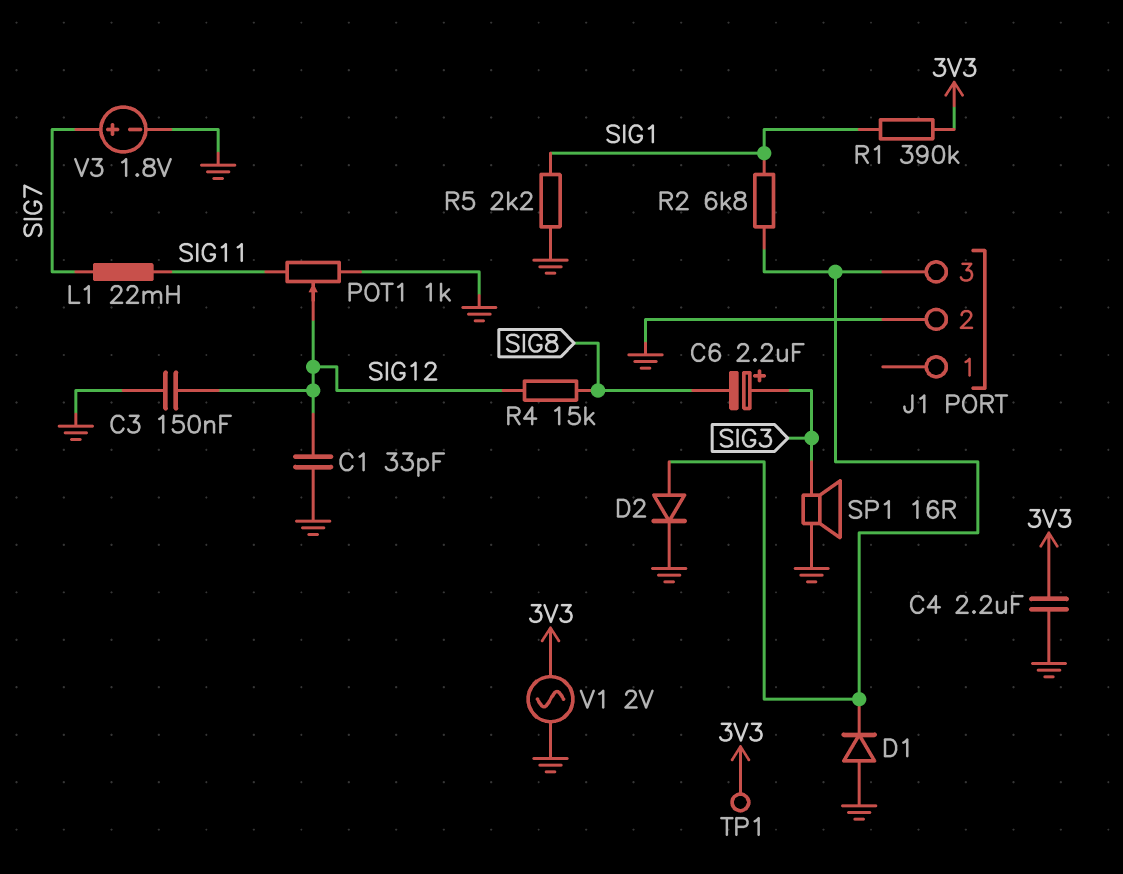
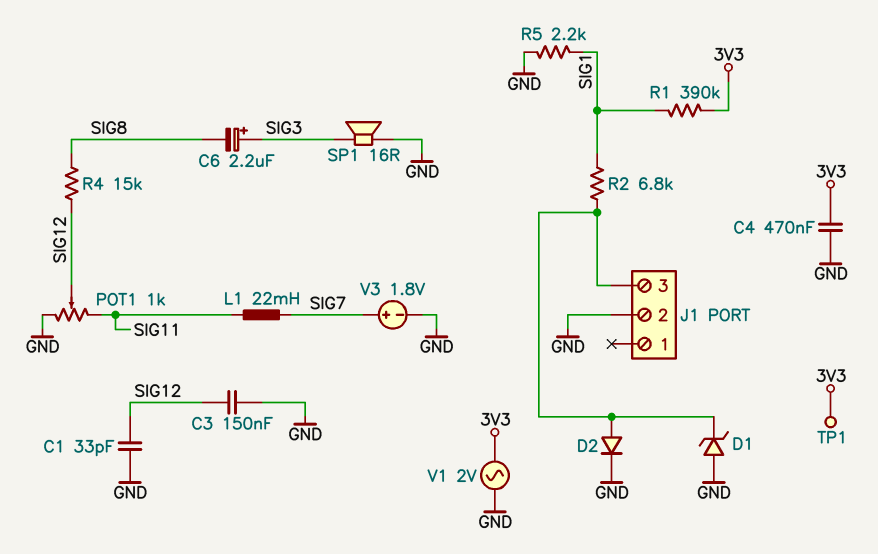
C4: 2.2uF (3V3, GND) -> 470nF (3V3, GND)
D1: diode (A GND, K J1/3) -> zener (A GND, K J1/3)

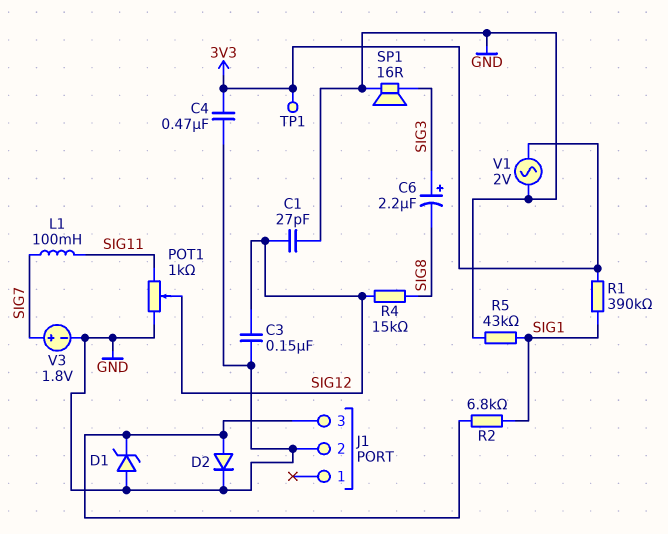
C1: 33pF (GND, SIG12) -> 27pF (GND, SIG12)
L1: 22mH (SIG7, SIG11) -> 100mH (SIG7, SIG11)
R5: 2.2k (GND, SIG1) -> 43k (GND, SIG1)

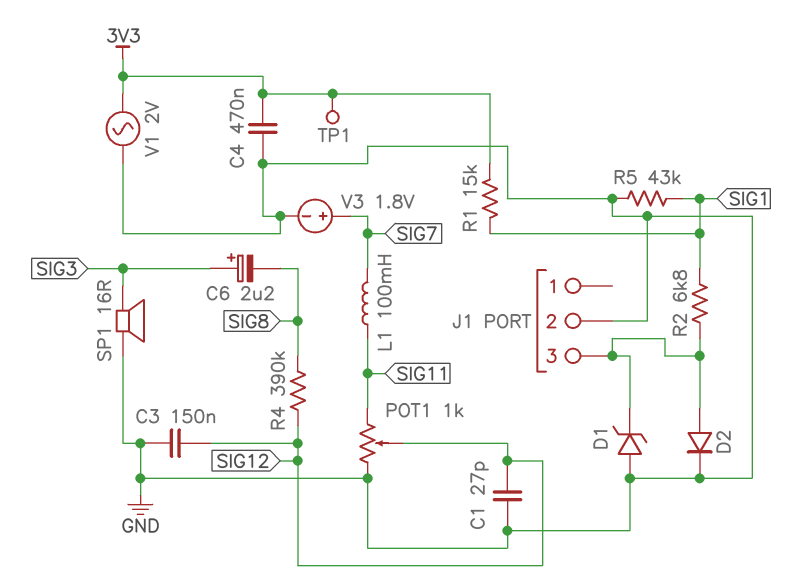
R1: 390k (3V3, SIG1) -> 15k (3V3, SIG1)
R4: 15k (SIG8, SIG12) -> 390k (SIG8, SIG12)

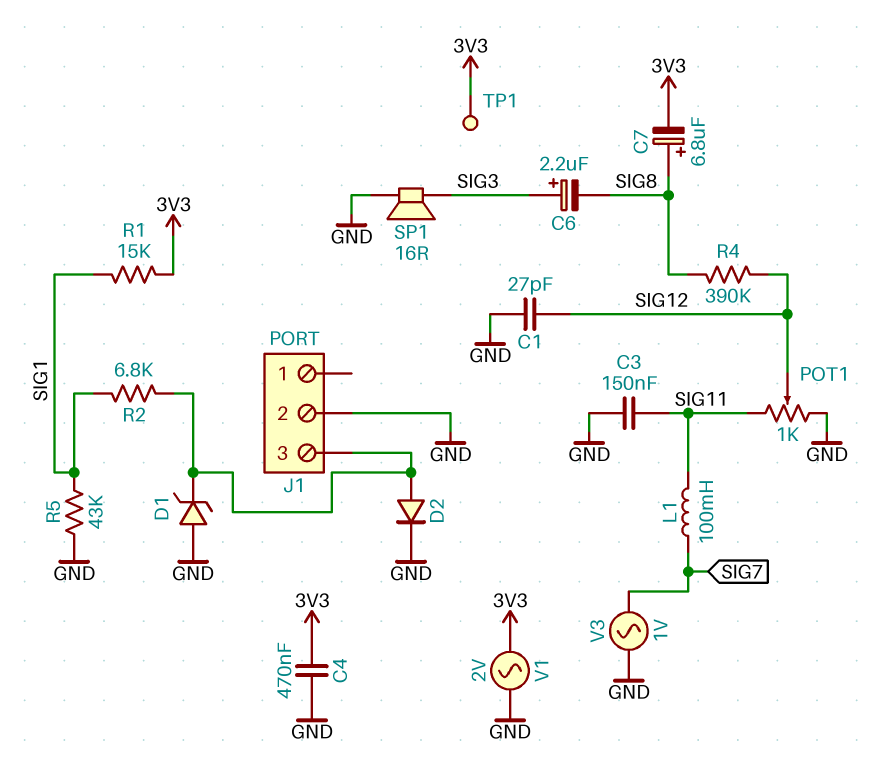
C3: 150nF (GND, SIG12) -> 150nF (GND, SIG11)
C7: none -> 6.8uF (plus SIG8, minus 3V3)
V3: 1.8V (plus SIG7, minus GND) -> AC 1V (GND, SIG7)

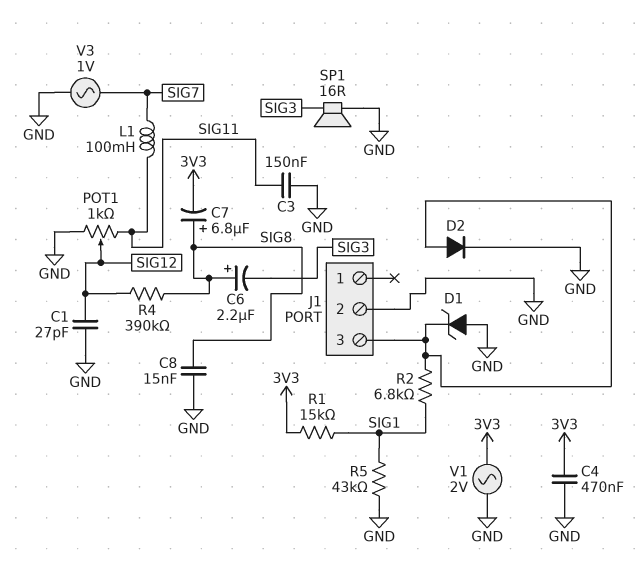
C6: 2.2uF (plus SIG3, minus SIG8) -> 2.2uF (plus SIG8, minus SIG3)
C8: none -> 15nF (GND, SIG8)
TP1: test point (3V3) -> none

